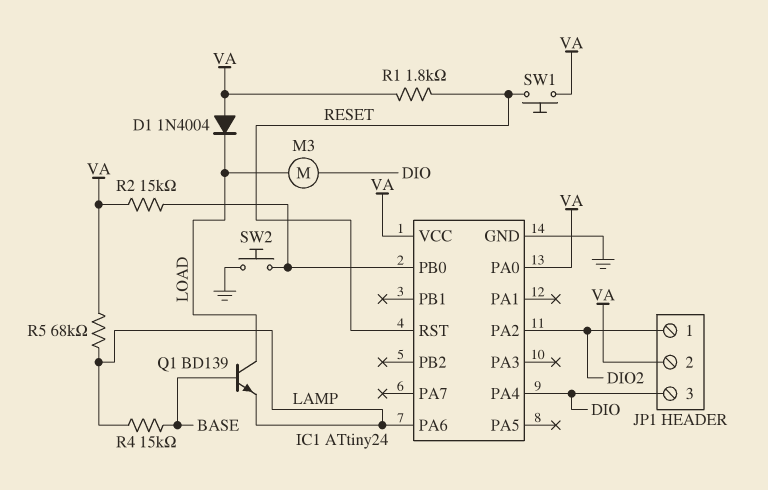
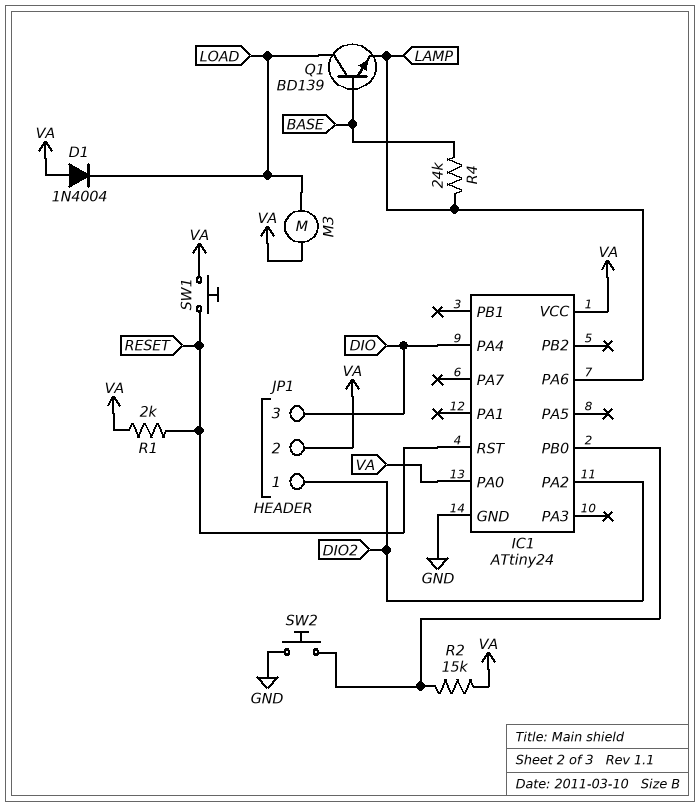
M3: motor (DIO, LOAD) -> motor (LOAD, VA)
R1: 1.8k (RESET, VA) -> 2k (RESET, VA)
R4: 15k (BASE, LAMP) -> 24k (BASE, LAMP)
R5: 68k (LAMP, VA) -> none

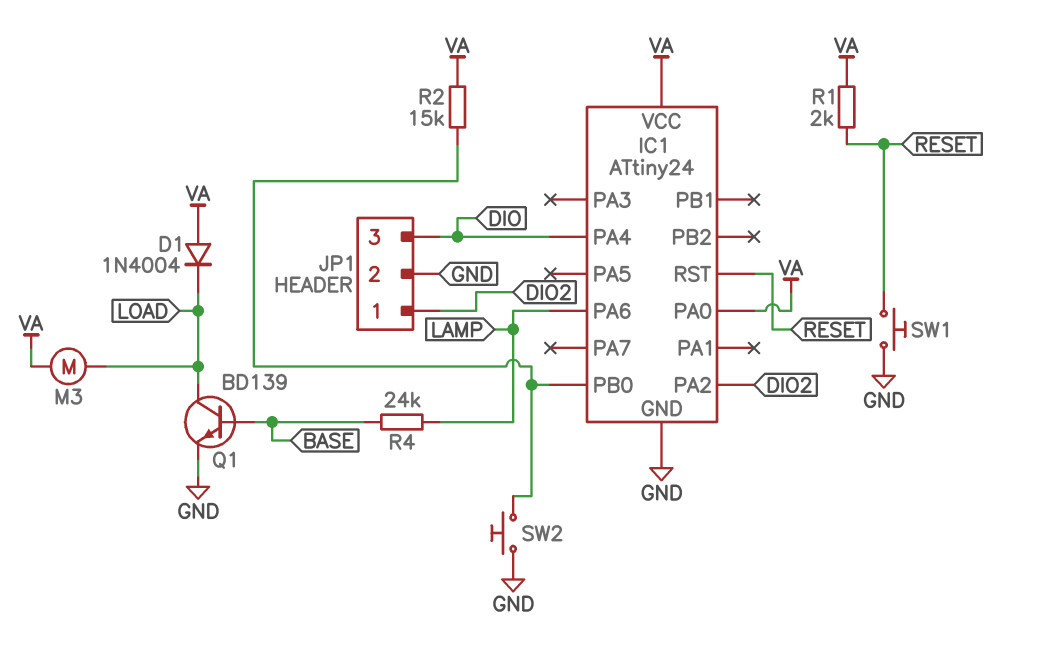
JP1 pin 2: VA -> GND
Q1: NPN BD139 (B BASE, C LOAD, E LAMP) -> NPN BD139 (B BASE, C LOAD, E GND)
SW1: button (RESET, VA) -> button (GND, RESET)

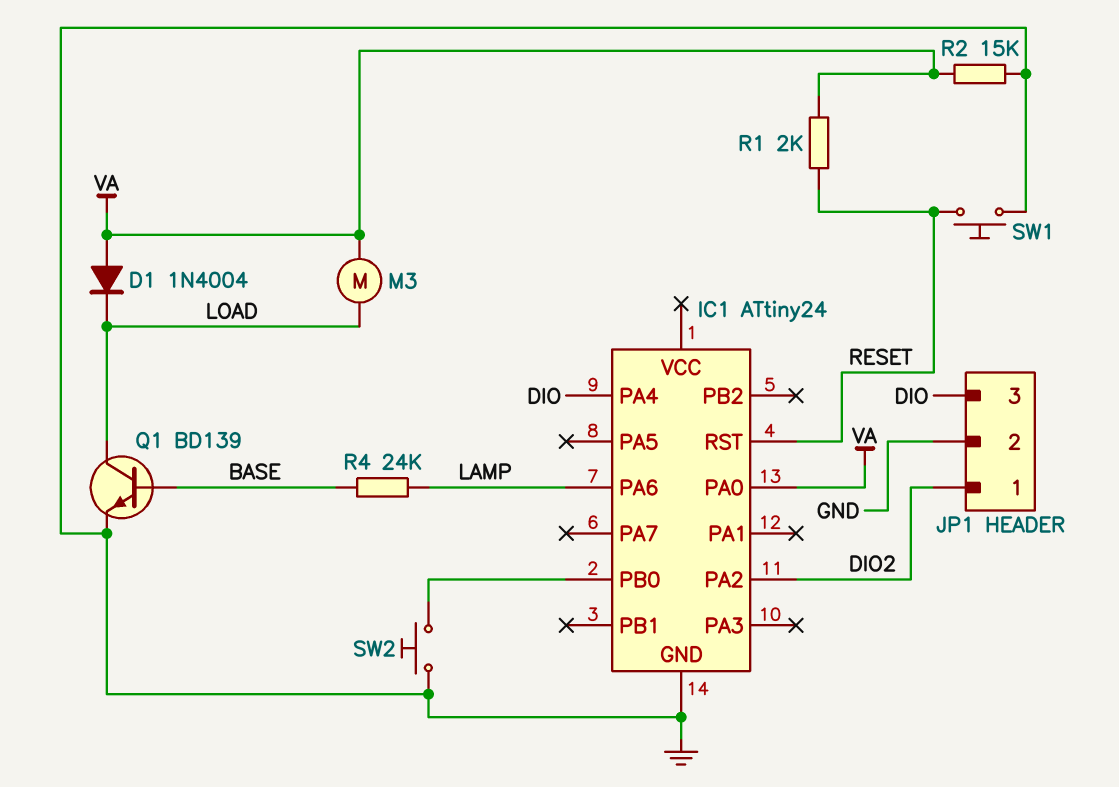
IC1 pin VCC: VA -> none
R2: 15k (IC1/PB0, VA) -> 15k (GND, VA)

